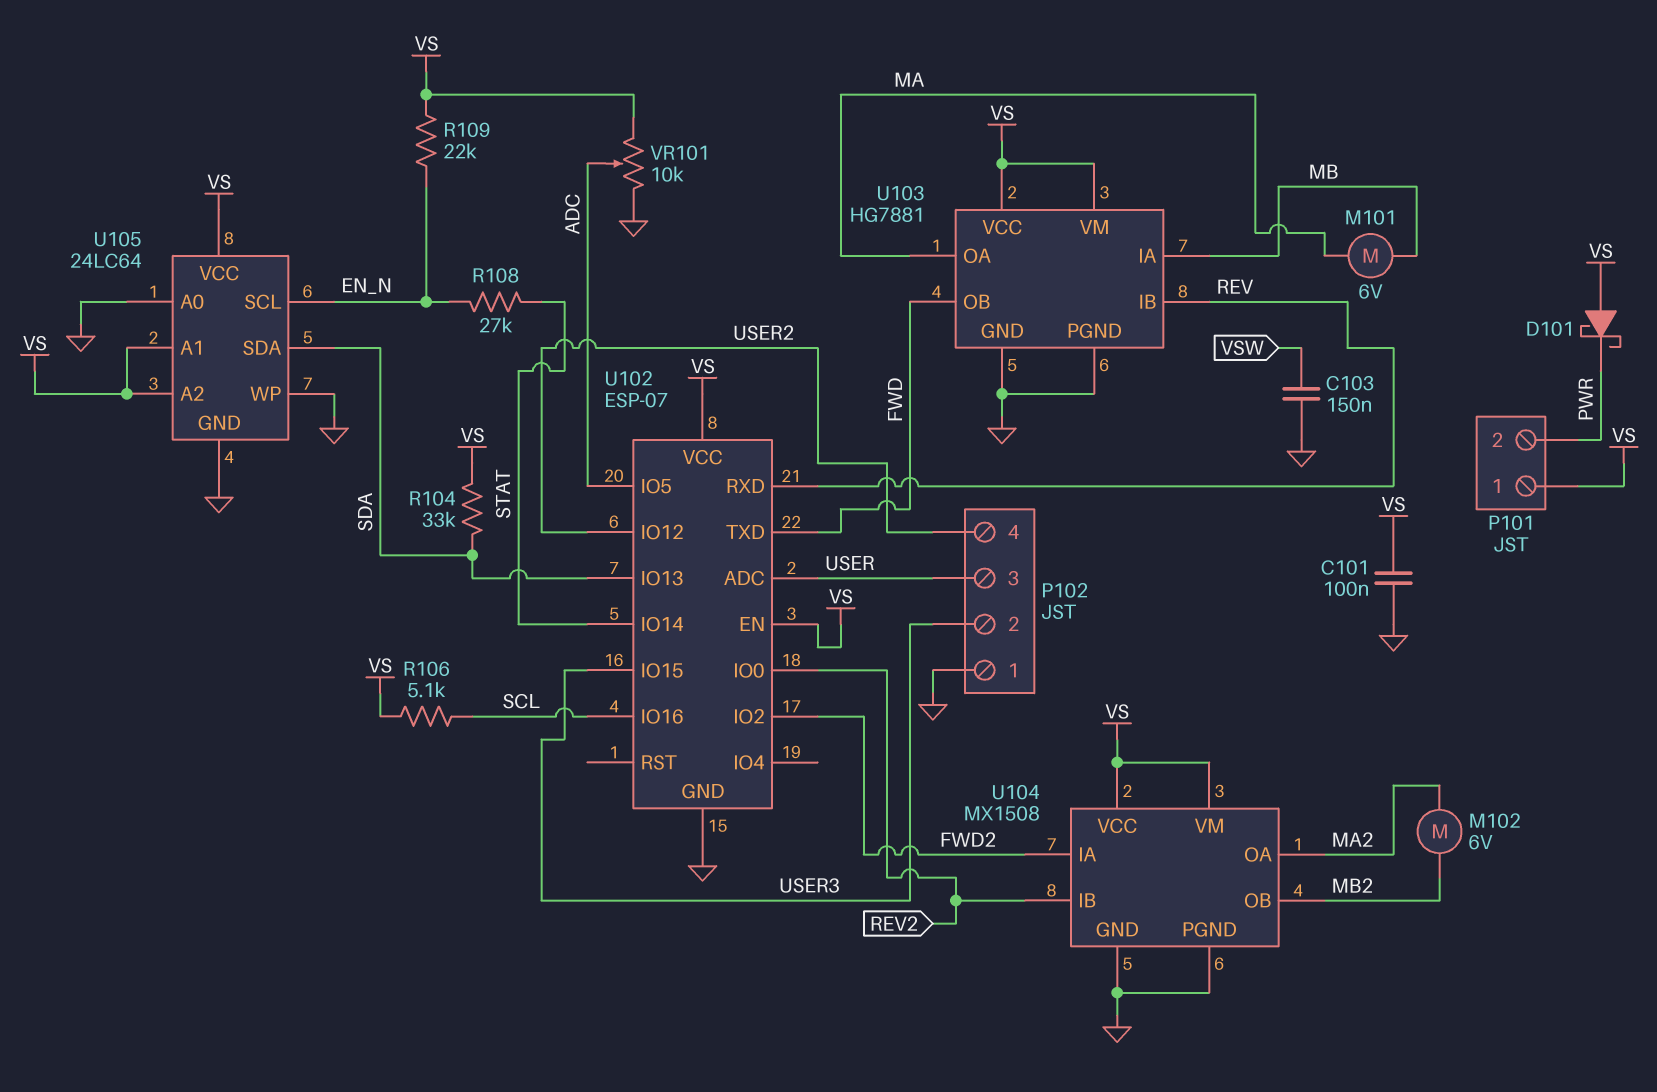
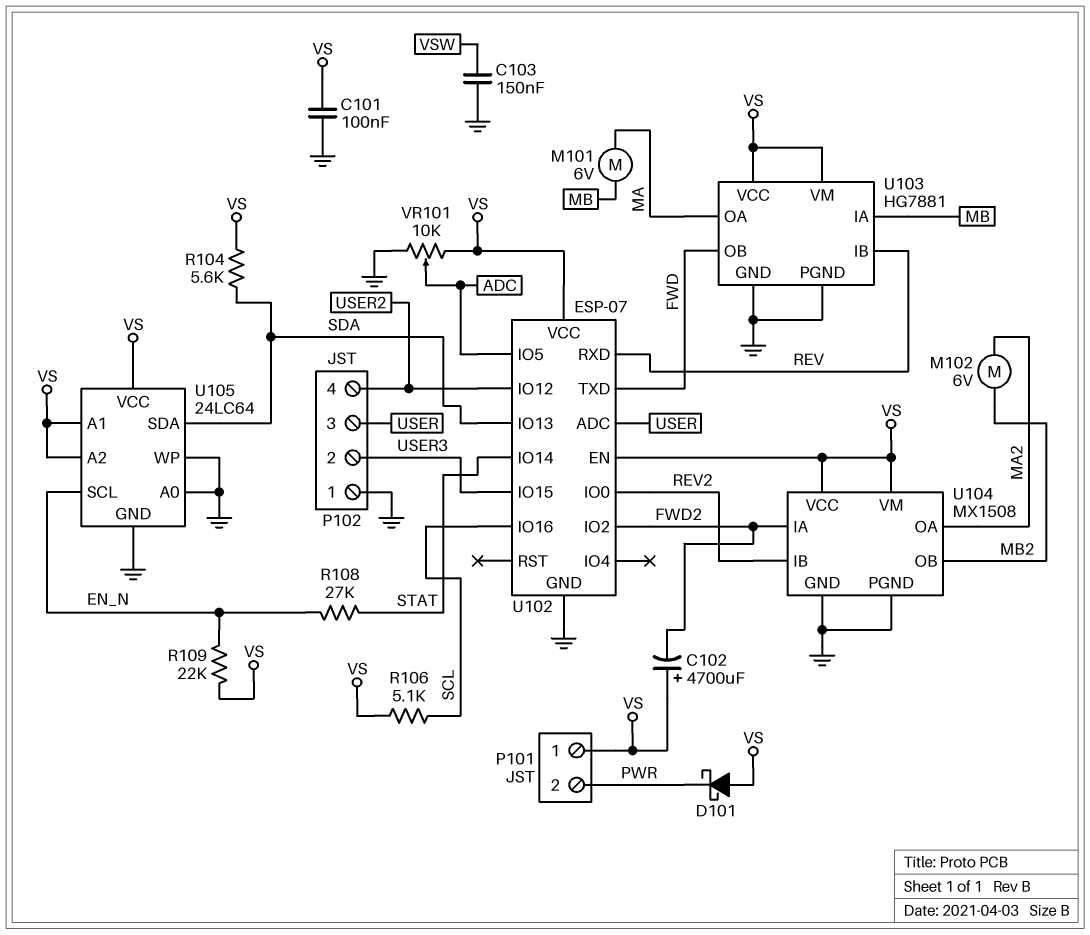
C102: none -> 4700uF (plus VS, minus FWD2)
R104: 33k (SDA, VS) -> 5.6k (SDA, VS)

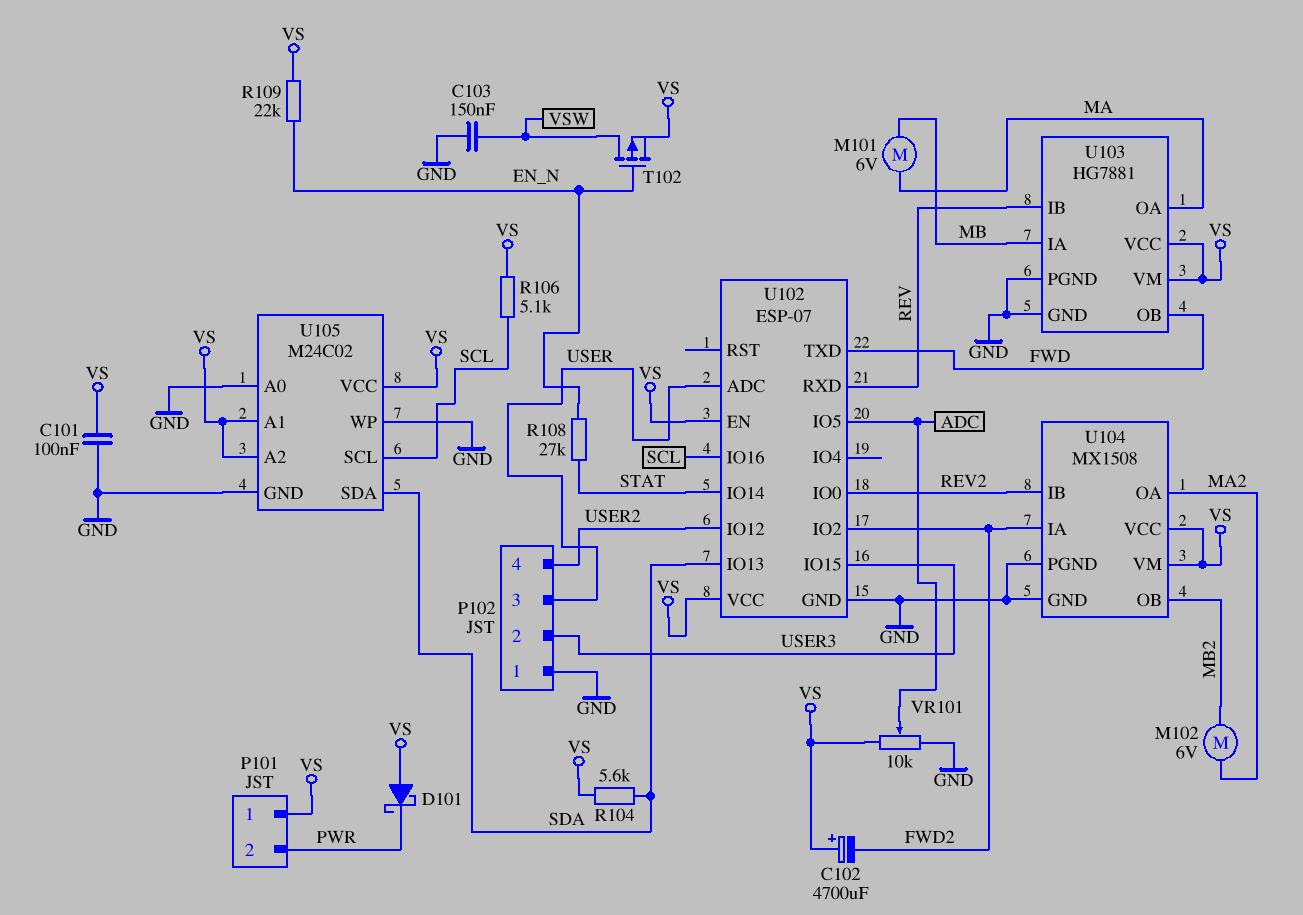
T102: none -> PMOS (G EN_N, D VSW, S VS)
U105: 24LC64 -> M24C02
U105 pin SCL: EN_N -> SCL

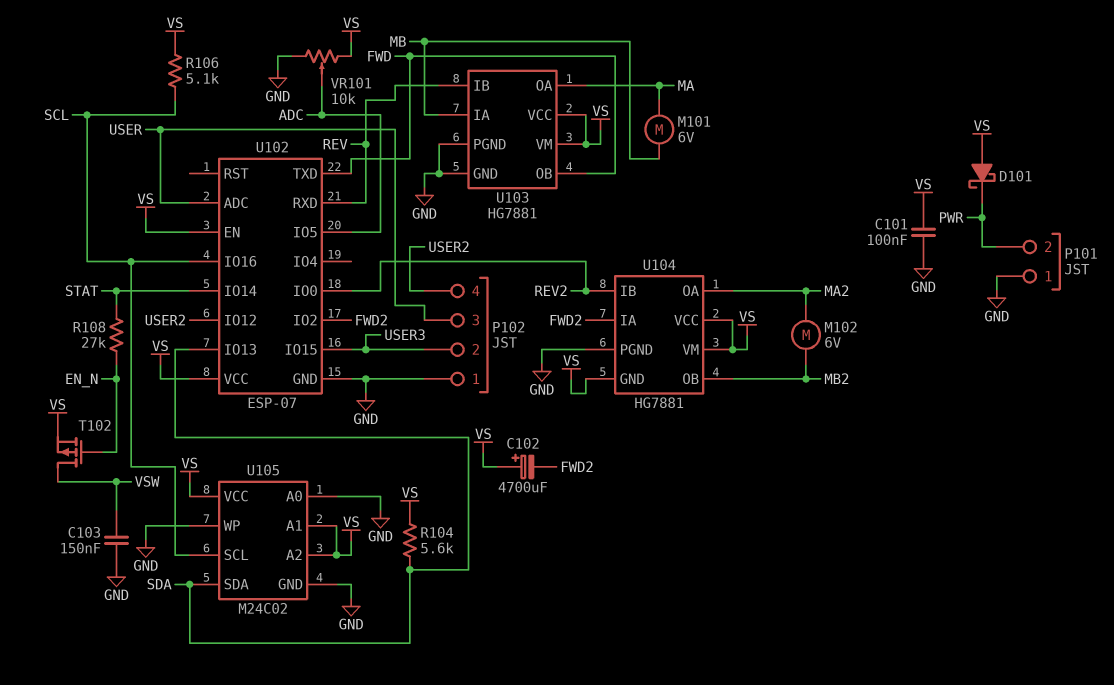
P101 pin 1: VS -> GND
R109: 22k (EN_N, VS) -> none
U104: MX1508 -> HG7881
U104 pin GND: GND -> VS

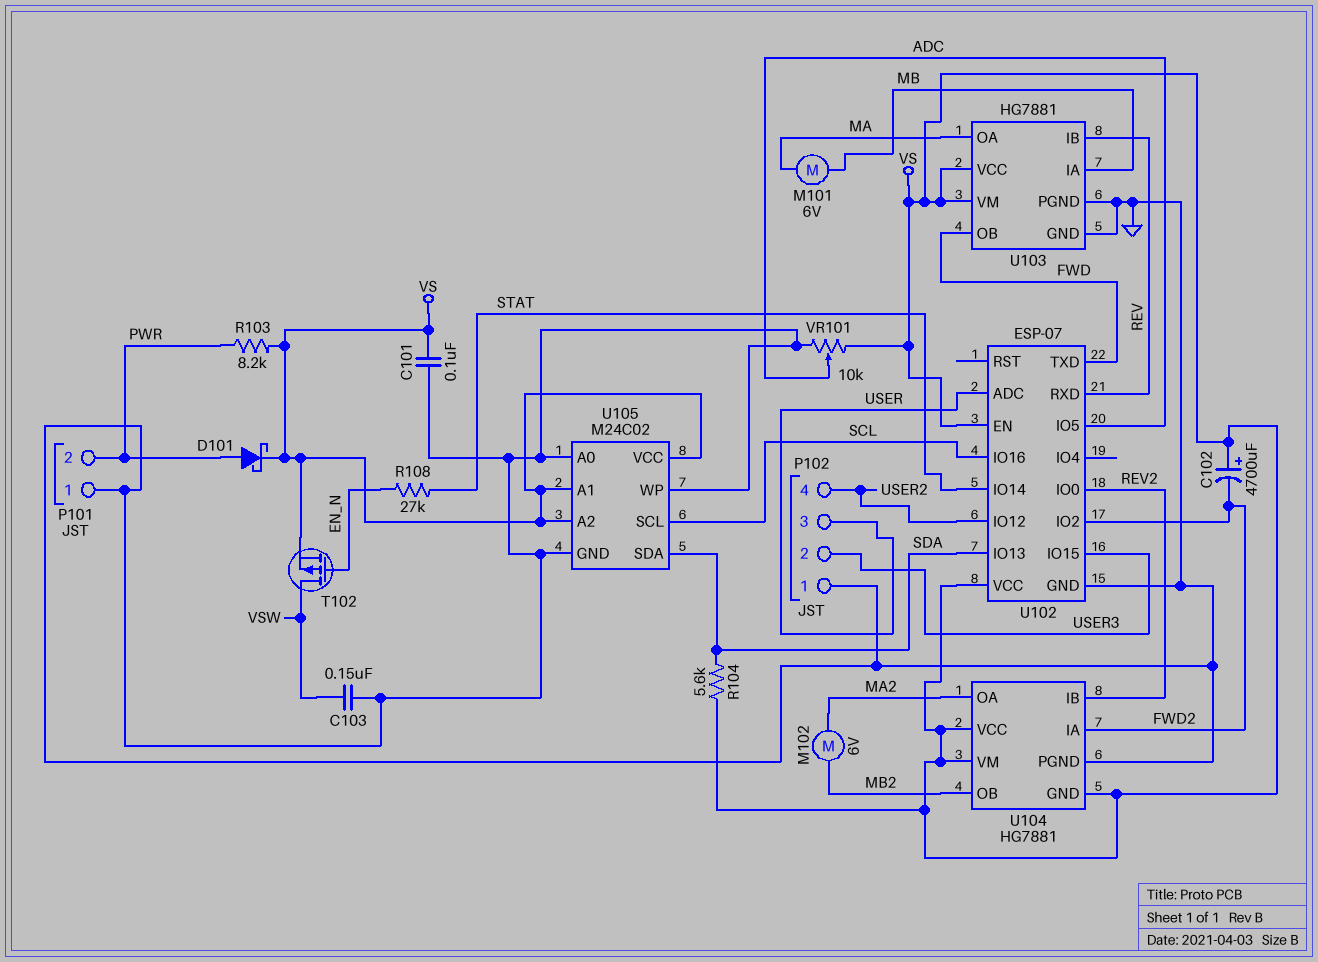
D101: schottky (A VS, K PWR) -> schottky (A PWR, K VS)
R103: none -> 8.2k (PWR, VS)
R106: 5.1k (SCL, VS) -> none

